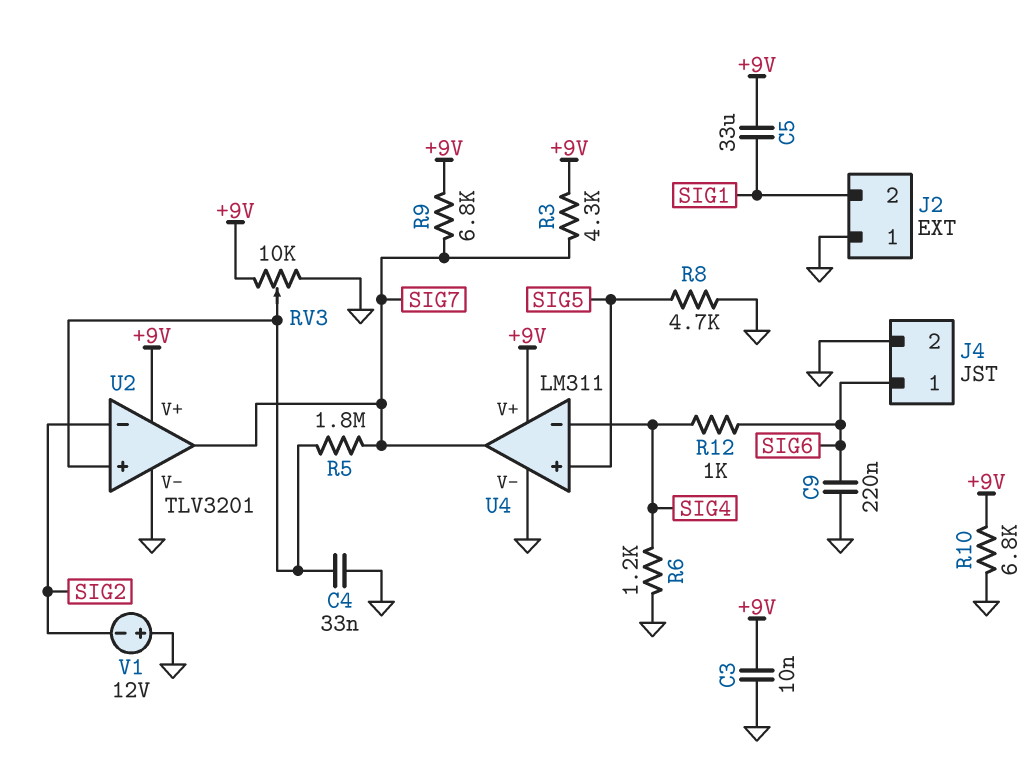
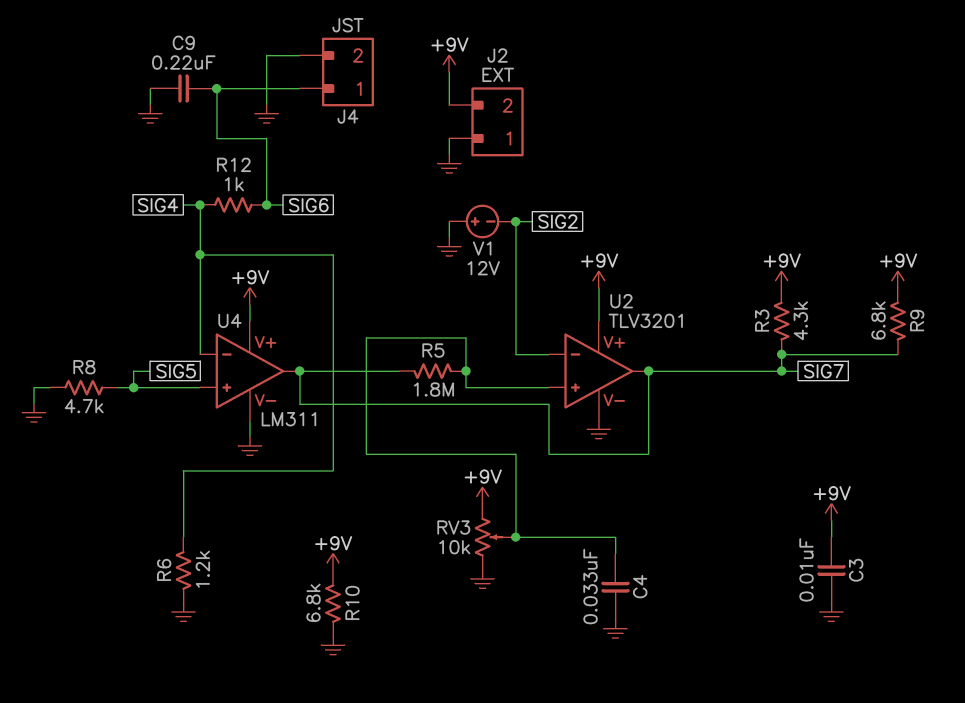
C5: 33uF (+9V, SIG1) -> none
J2 pin 2: SIG1 -> +9V

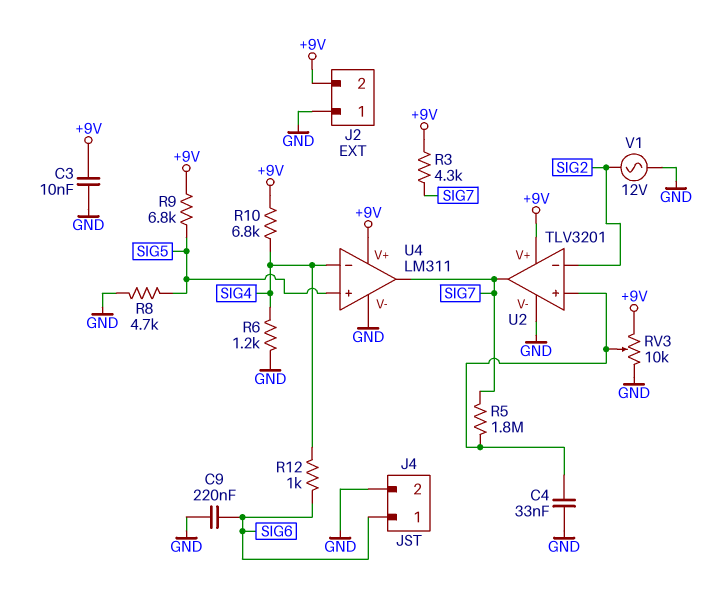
R9: 6.8k (+9V, SIG7) -> 6.8k (+9V, SIG5)
R10: 6.8k (+9V, GND) -> 6.8k (+9V, SIG4)
V1: 12V (plus GND, minus SIG2) -> AC 12V (GND, SIG2)

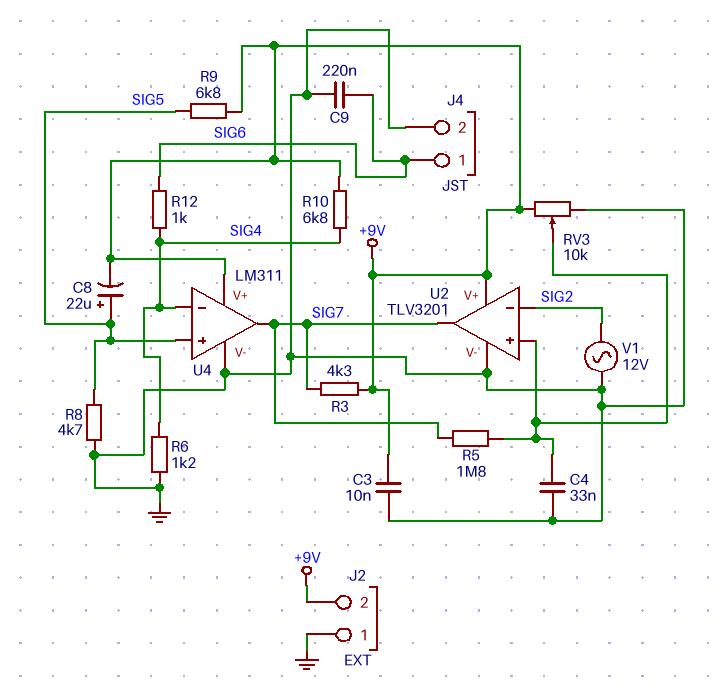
C8: none -> 22uF (plus SIG5, minus +9V)

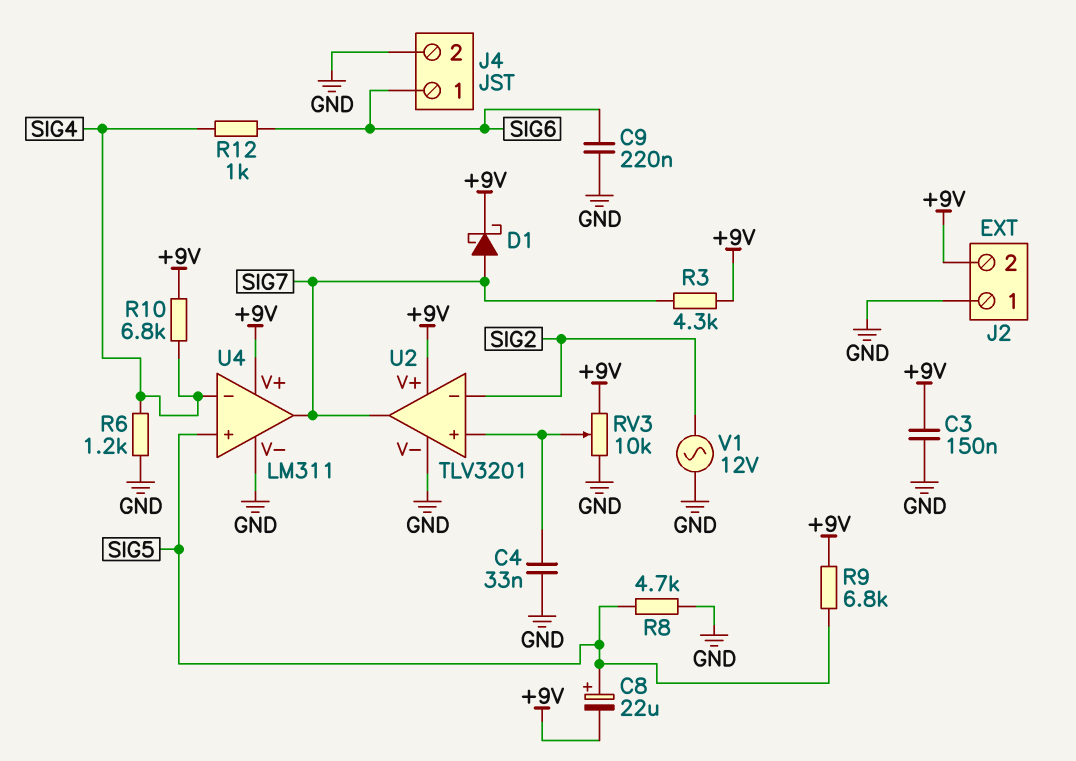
C3: 10nF (+9V, GND) -> 150nF (+9V, GND)
D1: none -> schottky (A SIG7, K +9V)
R5: 1.8M (SIG7, U2/in+) -> none

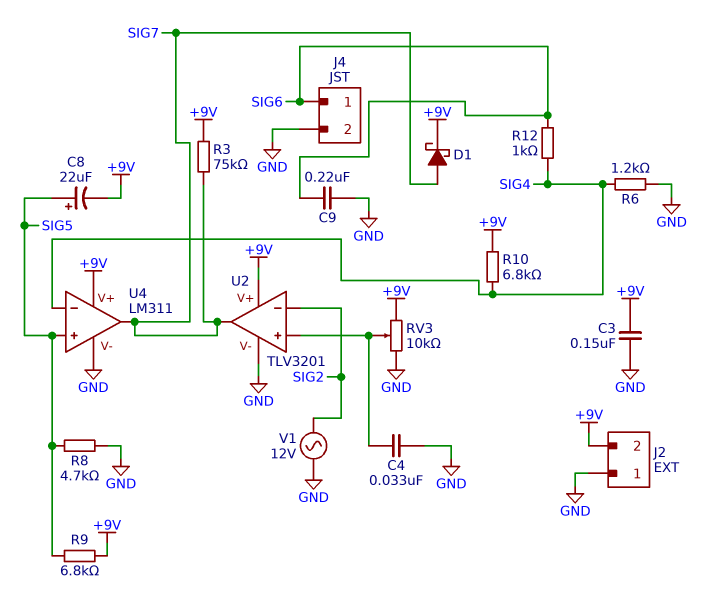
R3: 4.3k (+9V, SIG7) -> 75k (+9V, SIG7)

